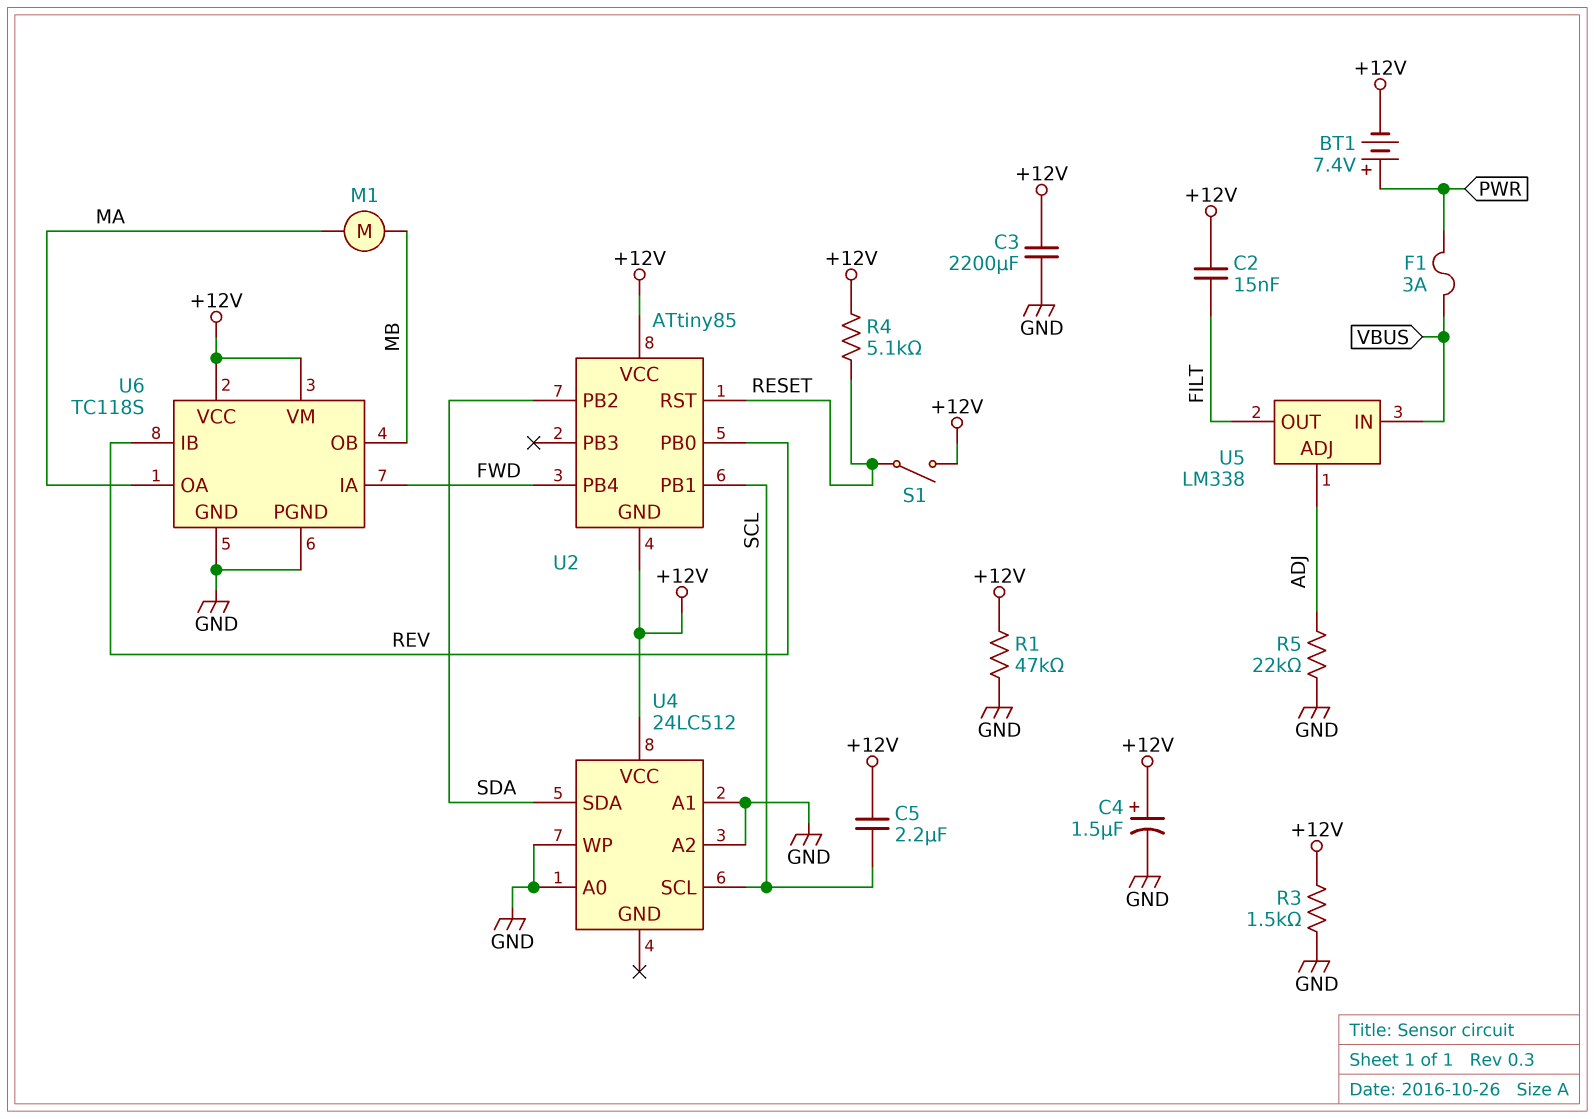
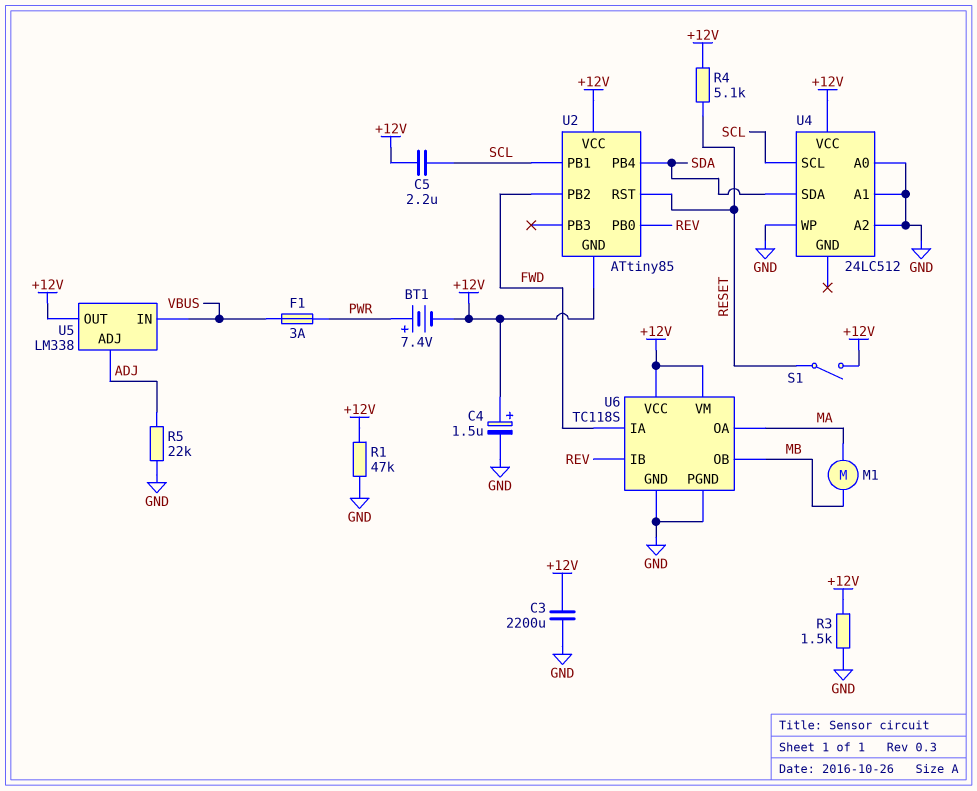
C2: 15nF (+12V, FILT) -> none
U2 pin PB2: SDA -> FWD
U2 pin PB4: FWD -> SDA
U5 pin OUT: FILT -> +12V

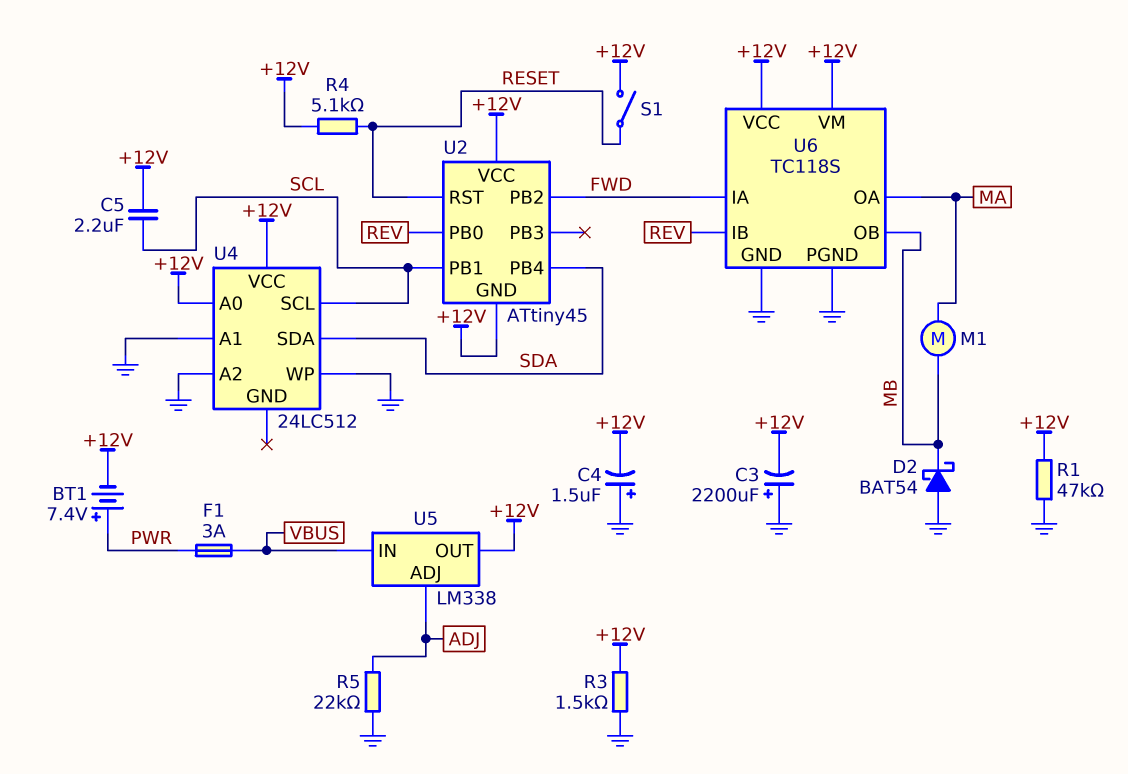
C3: 2200uF (+12V, GND) -> 2200uF (plus GND, minus +12V)
C4: 1.5uF (plus +12V, minus GND) -> 1.5uF (plus GND, minus +12V)
D2: none -> schottky BAT54 (A GND, K MB)
U2: ATtiny85 -> ATtiny45
U4 pin A0: GND -> +12V

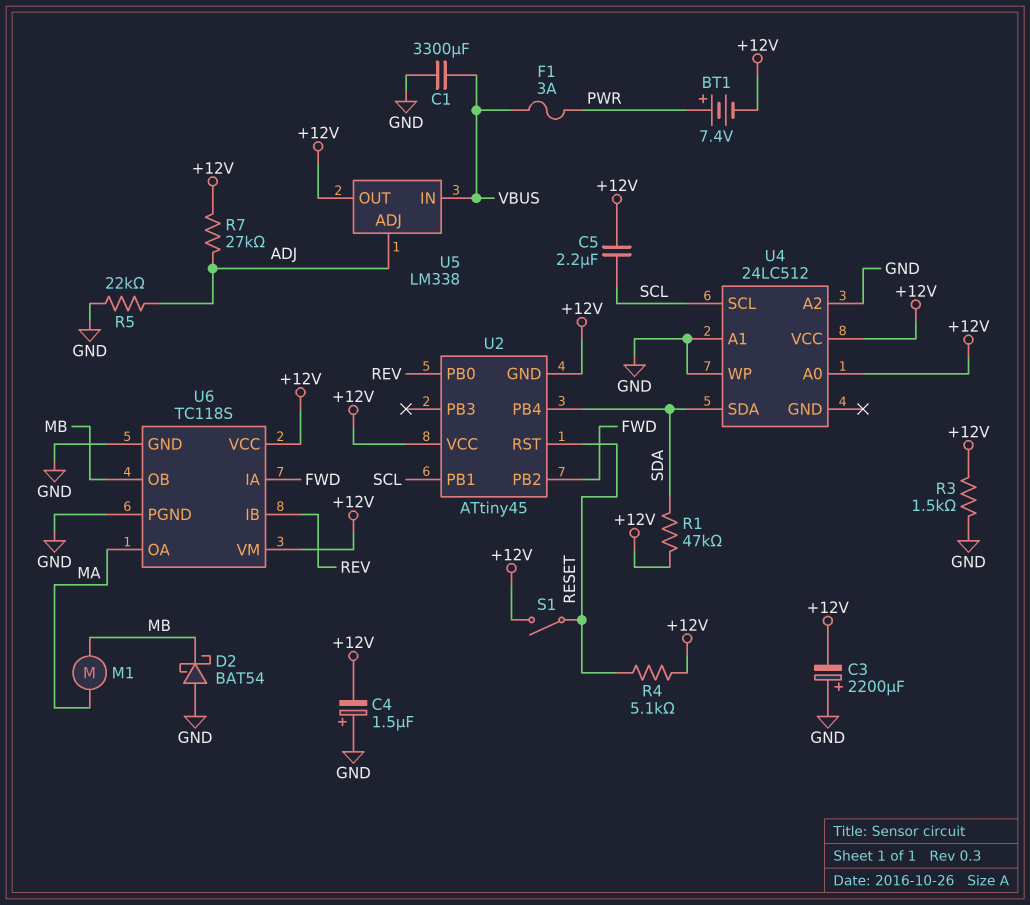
C1: none -> 3300uF (GND, VBUS)
R1: 47k (+12V, GND) -> 47k (+12V, SDA)
R7: none -> 27k (+12V, ADJ)

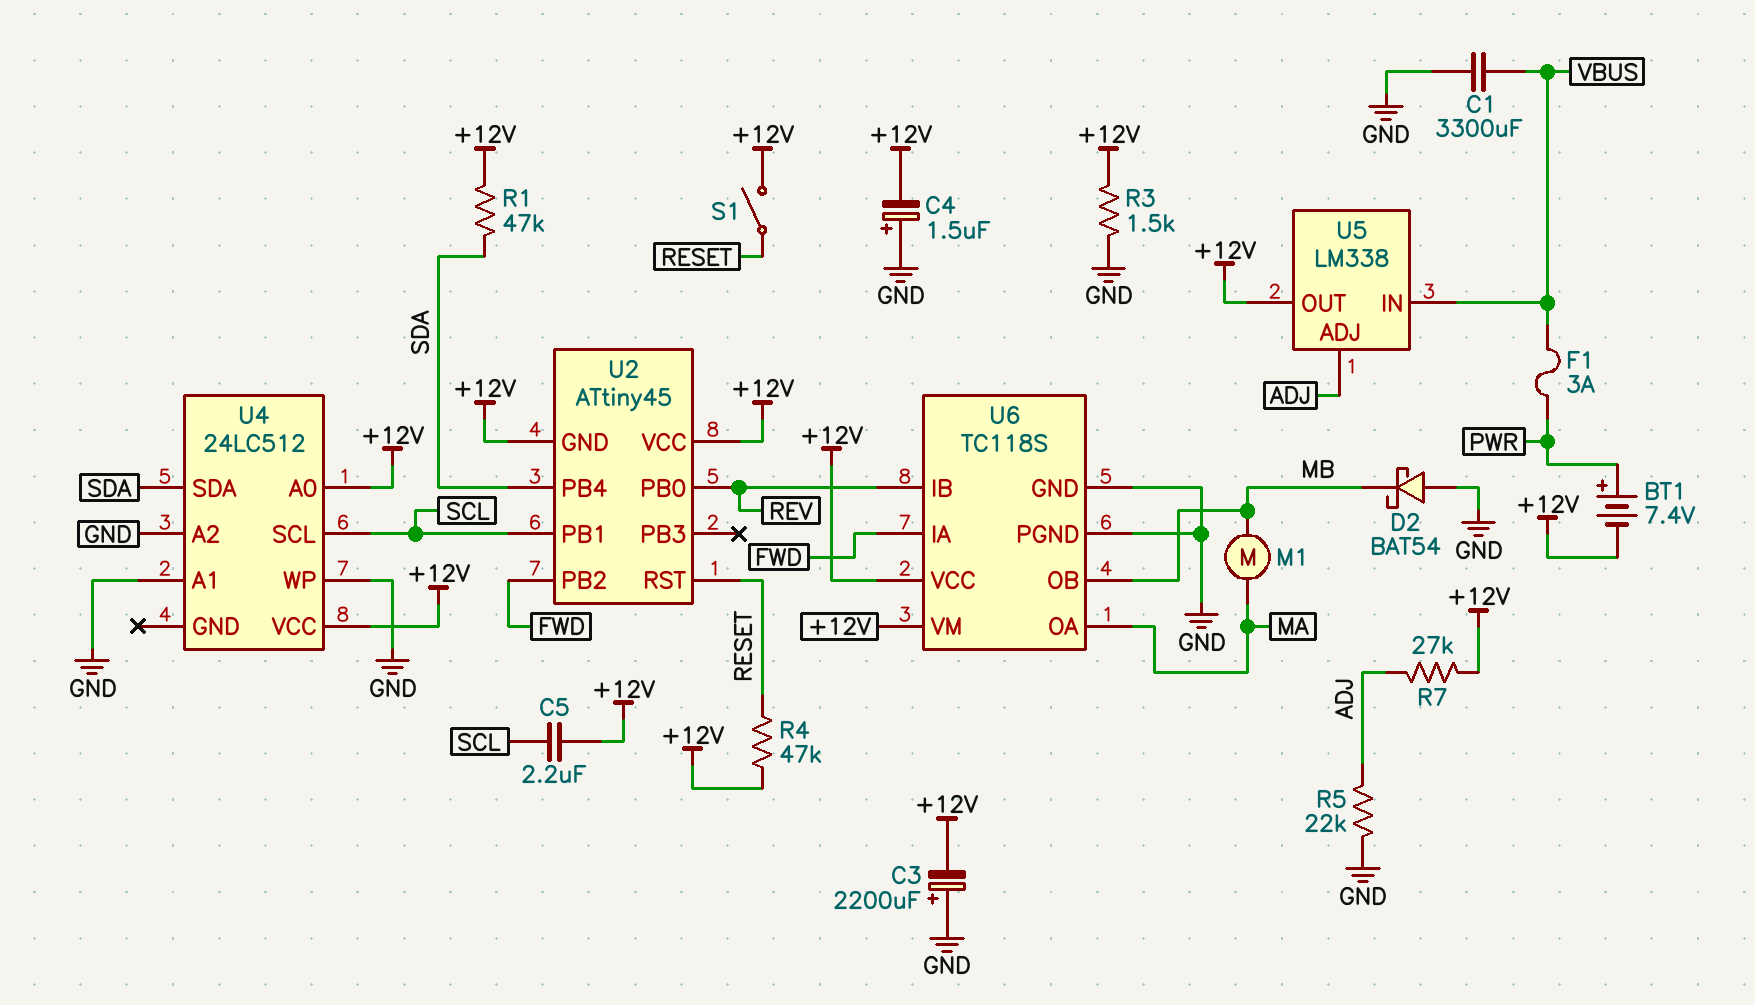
R4: 5.1k (+12V, RESET) -> 47k (+12V, RESET)

